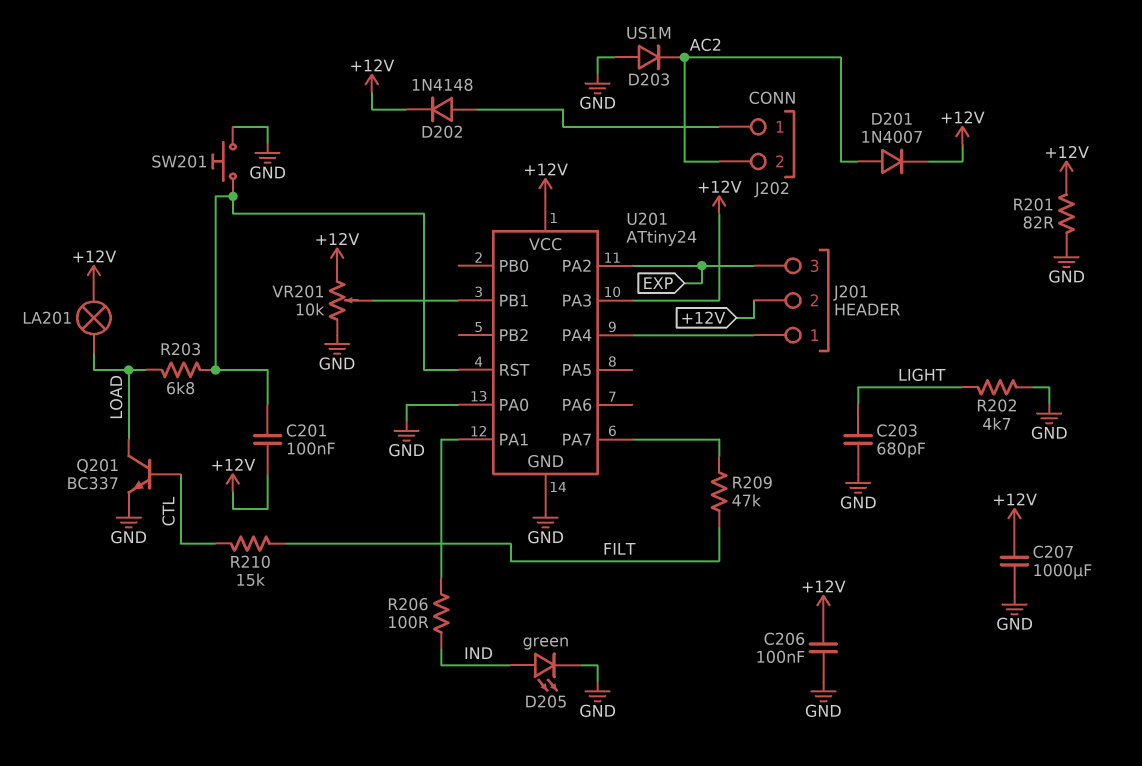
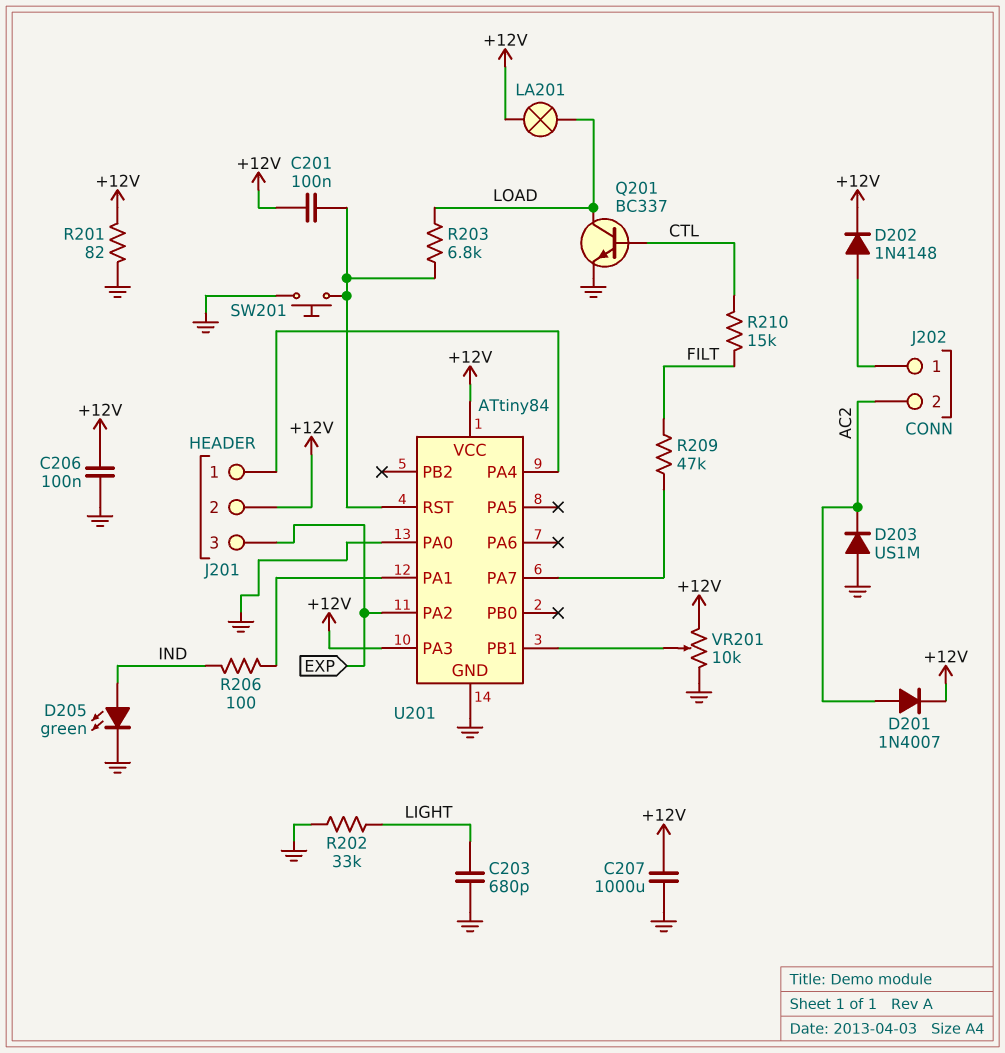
R202: 4.7k (GND, LIGHT) -> 33k (GND, LIGHT)
U201: ATtiny24 -> ATtiny84

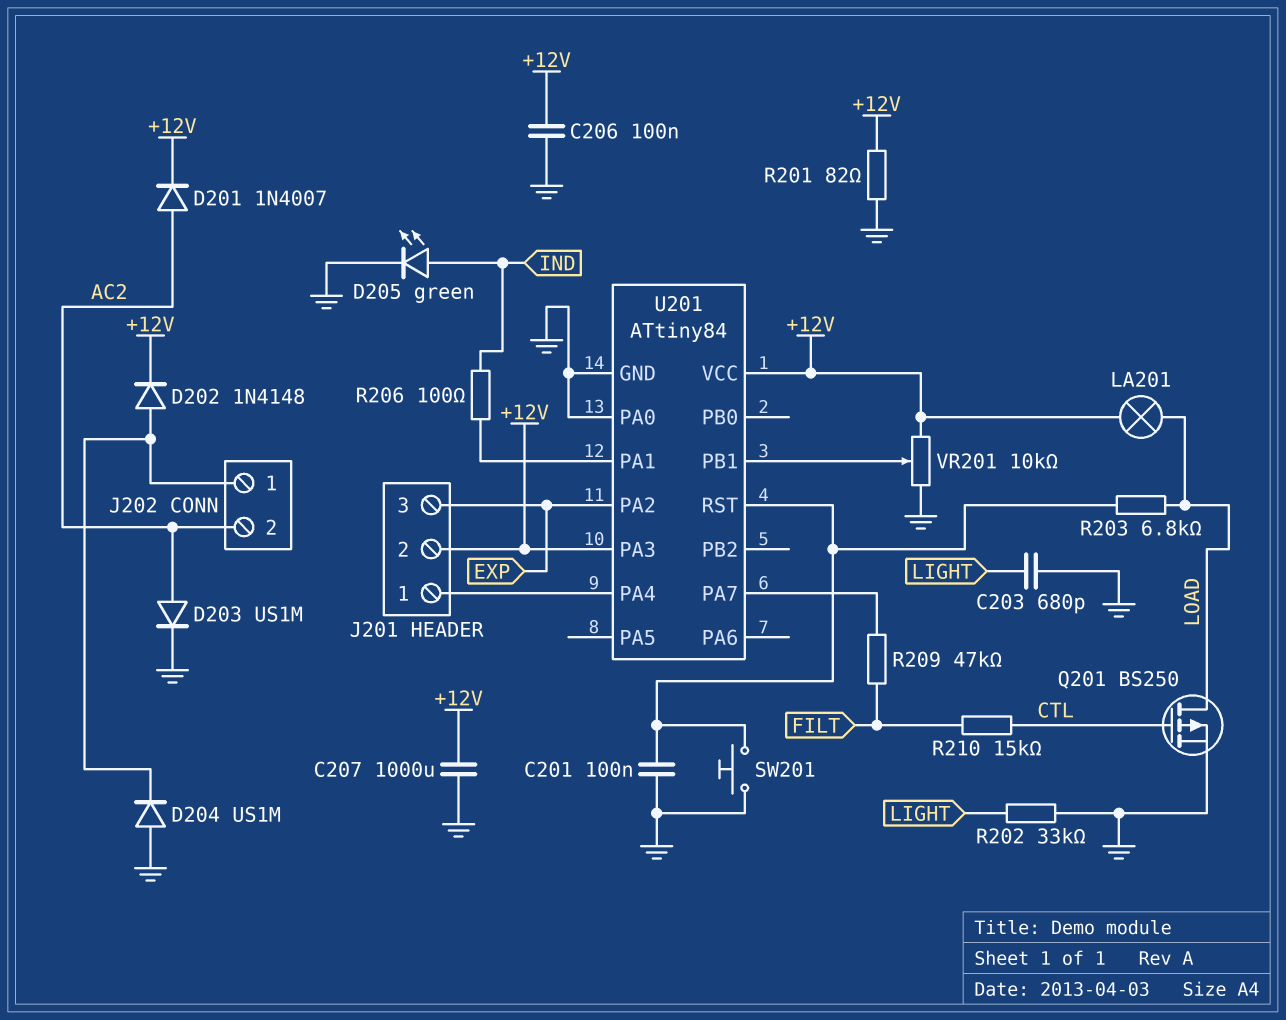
C201: 100nF (+12V, U201/RST) -> 100nF (GND, U201/RST)
D203: diode US1M (A GND, K AC2) -> diode US1M (A AC2, K GND)
D204: none -> diode US1M (A GND, K J202/1)
Q201: NPN BC337 (B CTL, C LOAD, E GND) -> PMOS BS250 (G CTL, D LOAD, S GND)

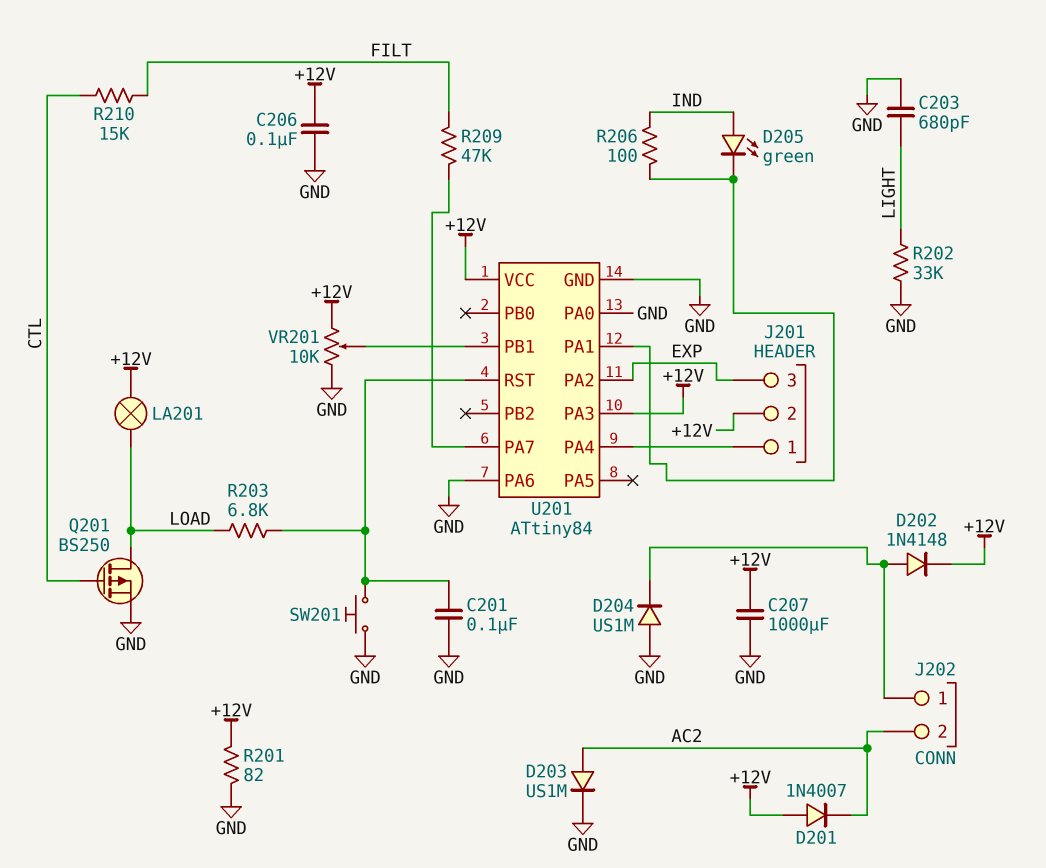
D201: diode 1N4007 (A AC2, K +12V) -> diode 1N4007 (A +12V, K AC2)
D205: LED green (A IND, K GND) -> LED green (A IND, K U201/PA1)
U201 pin PA6: none -> GND

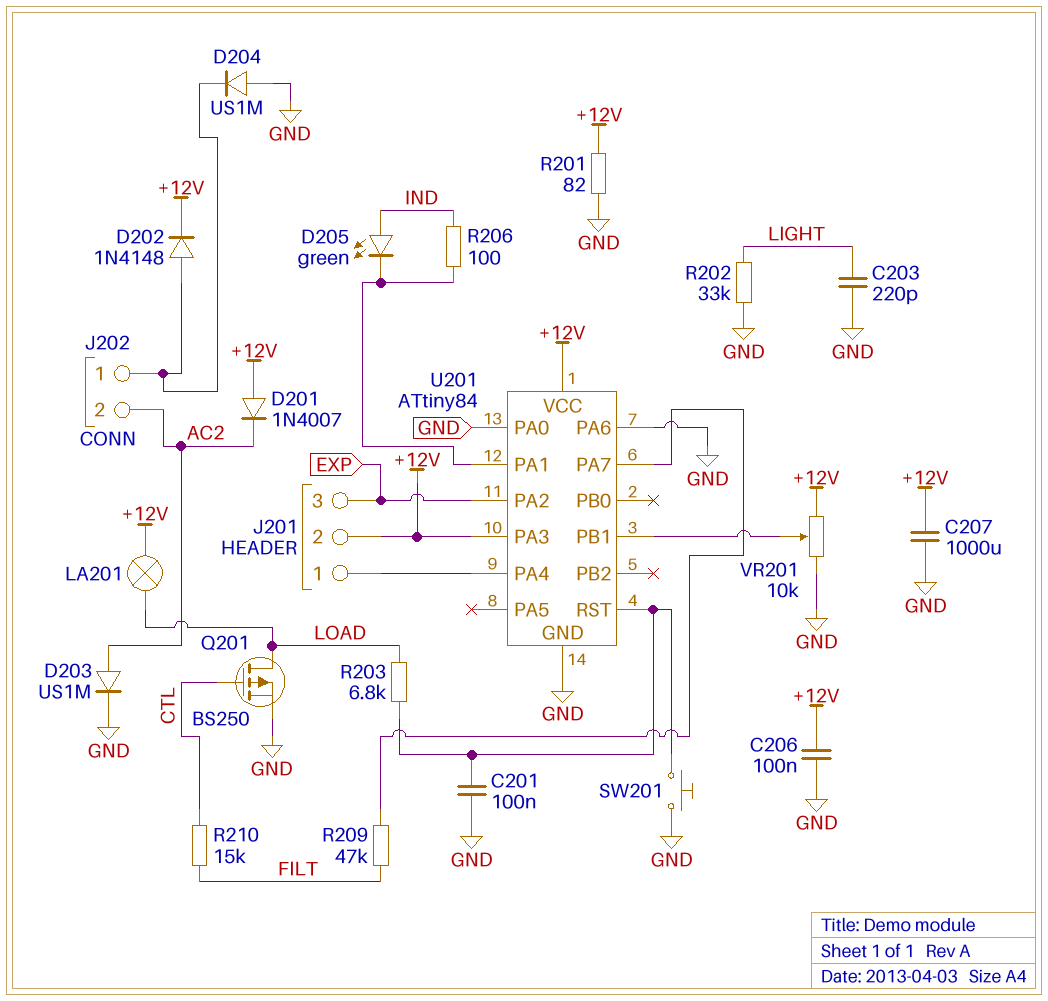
C203: 680pF (GND, LIGHT) -> 220pF (GND, LIGHT)

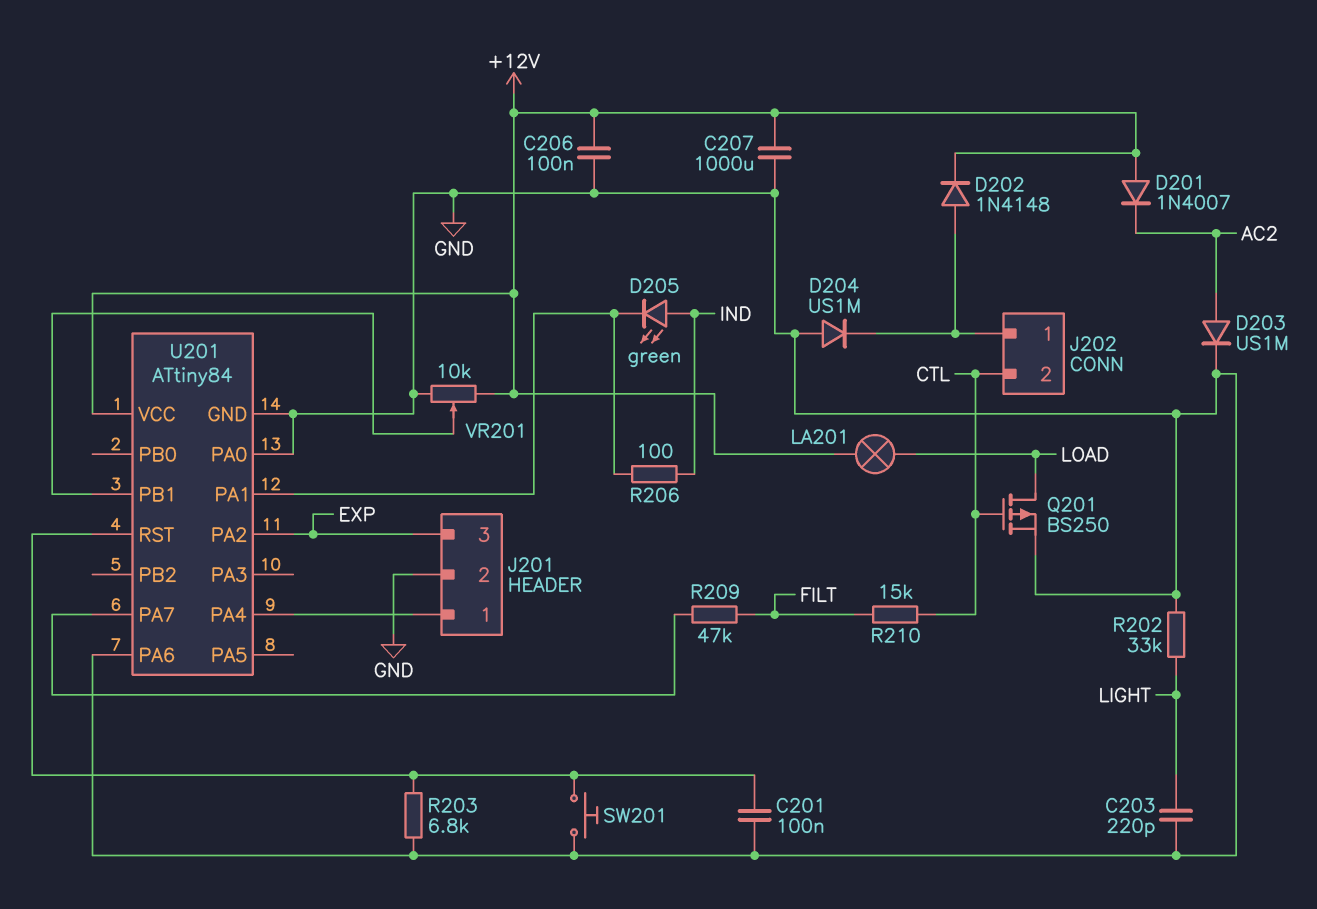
J201 pin 2: +12V -> GND
J202 pin 2: AC2 -> CTL
R201: 82 (+12V, GND) -> none
R203: 6.8k (LOAD, U201/RST) -> 6.8k (GND, U201/RST)
U201 pin PA3: +12V -> none

